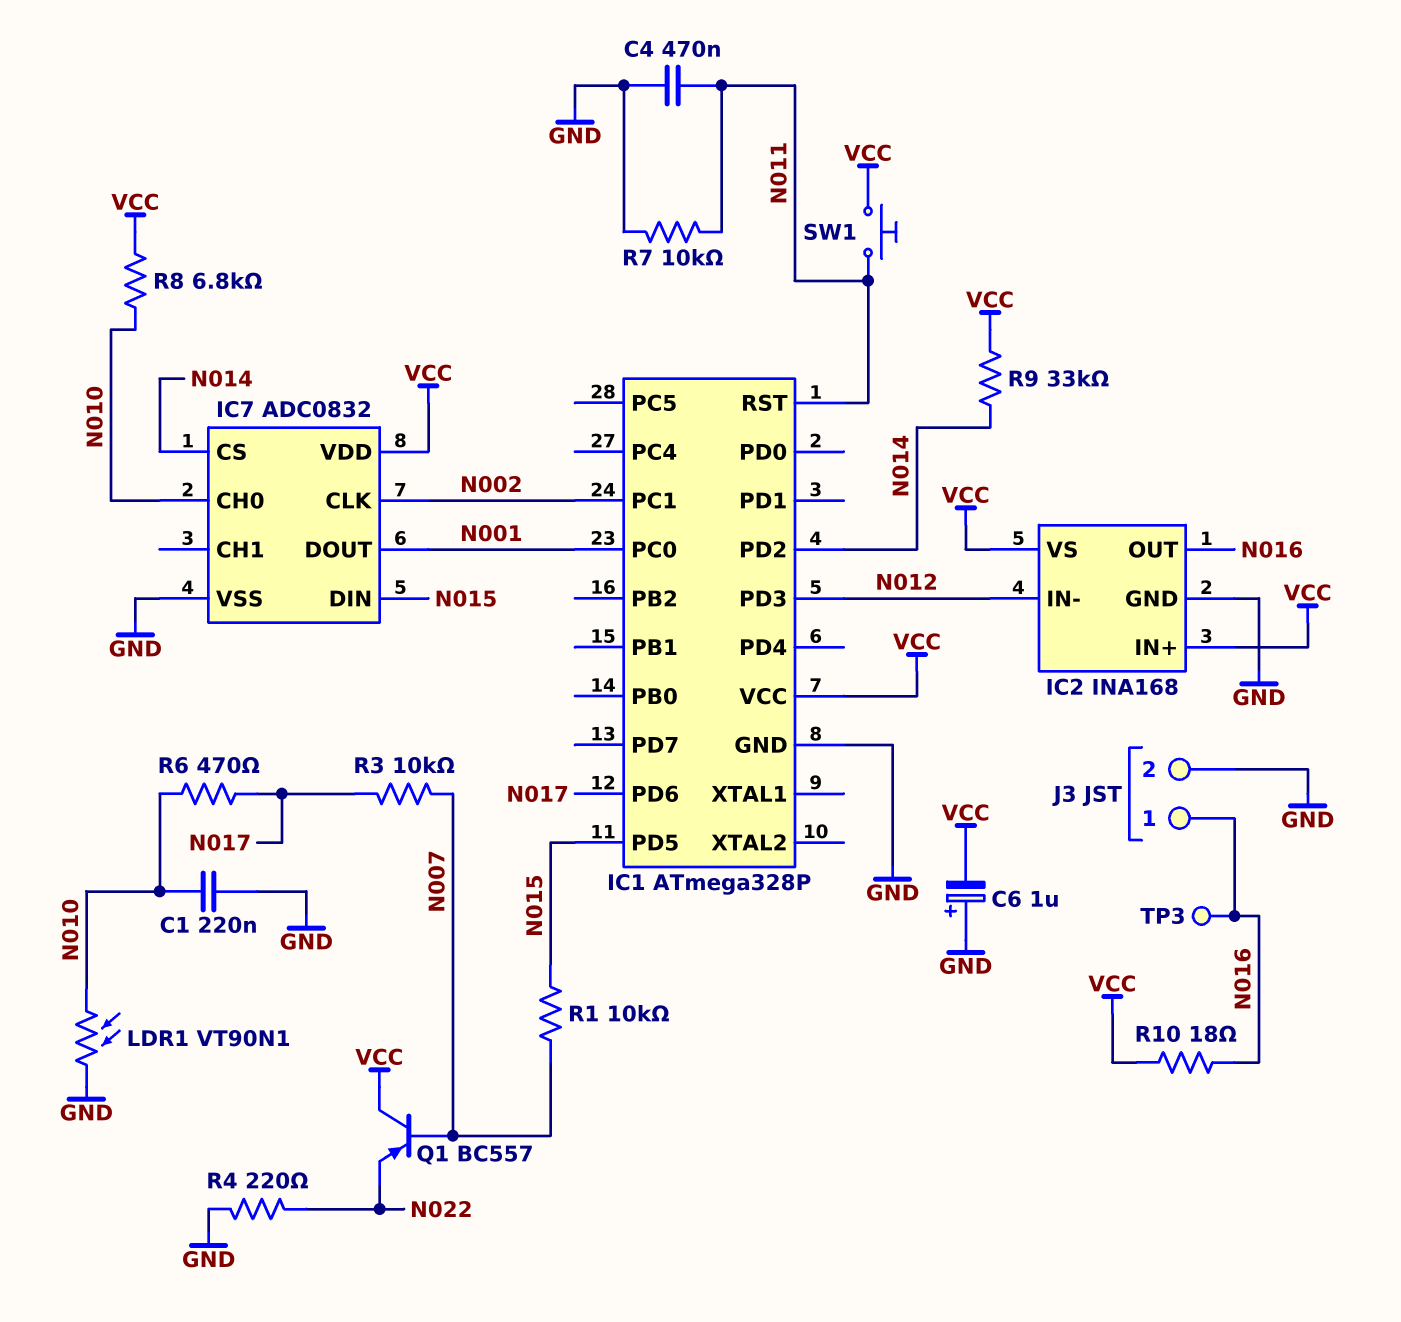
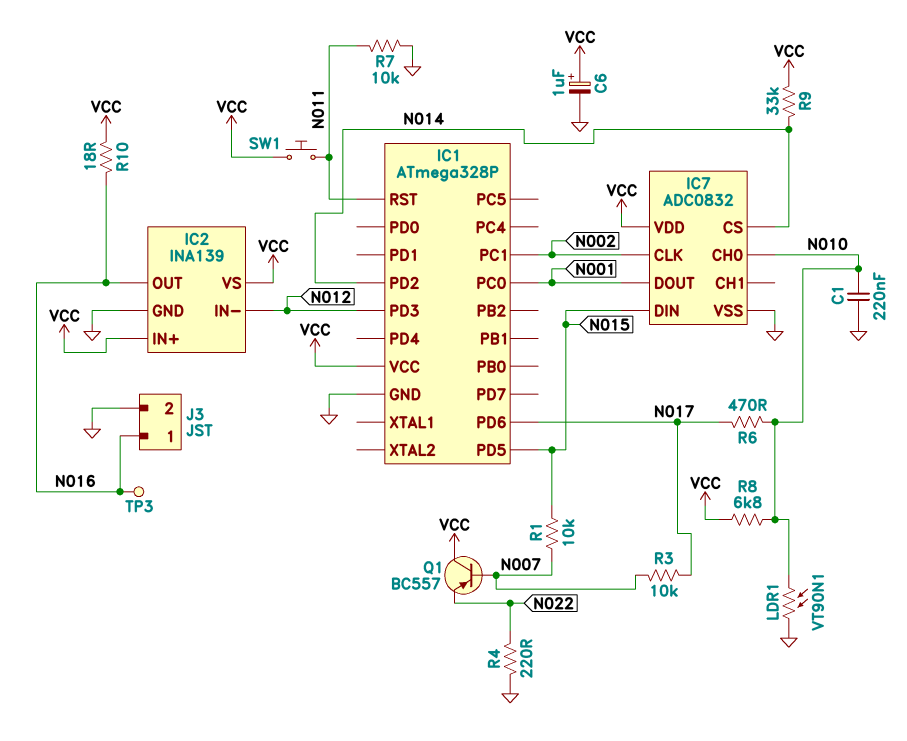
C4: 470nF (GND, N011) -> none
C6: 1uF (plus GND, minus VCC) -> 1uF (plus VCC, minus GND)
IC2: INA168 -> INA139

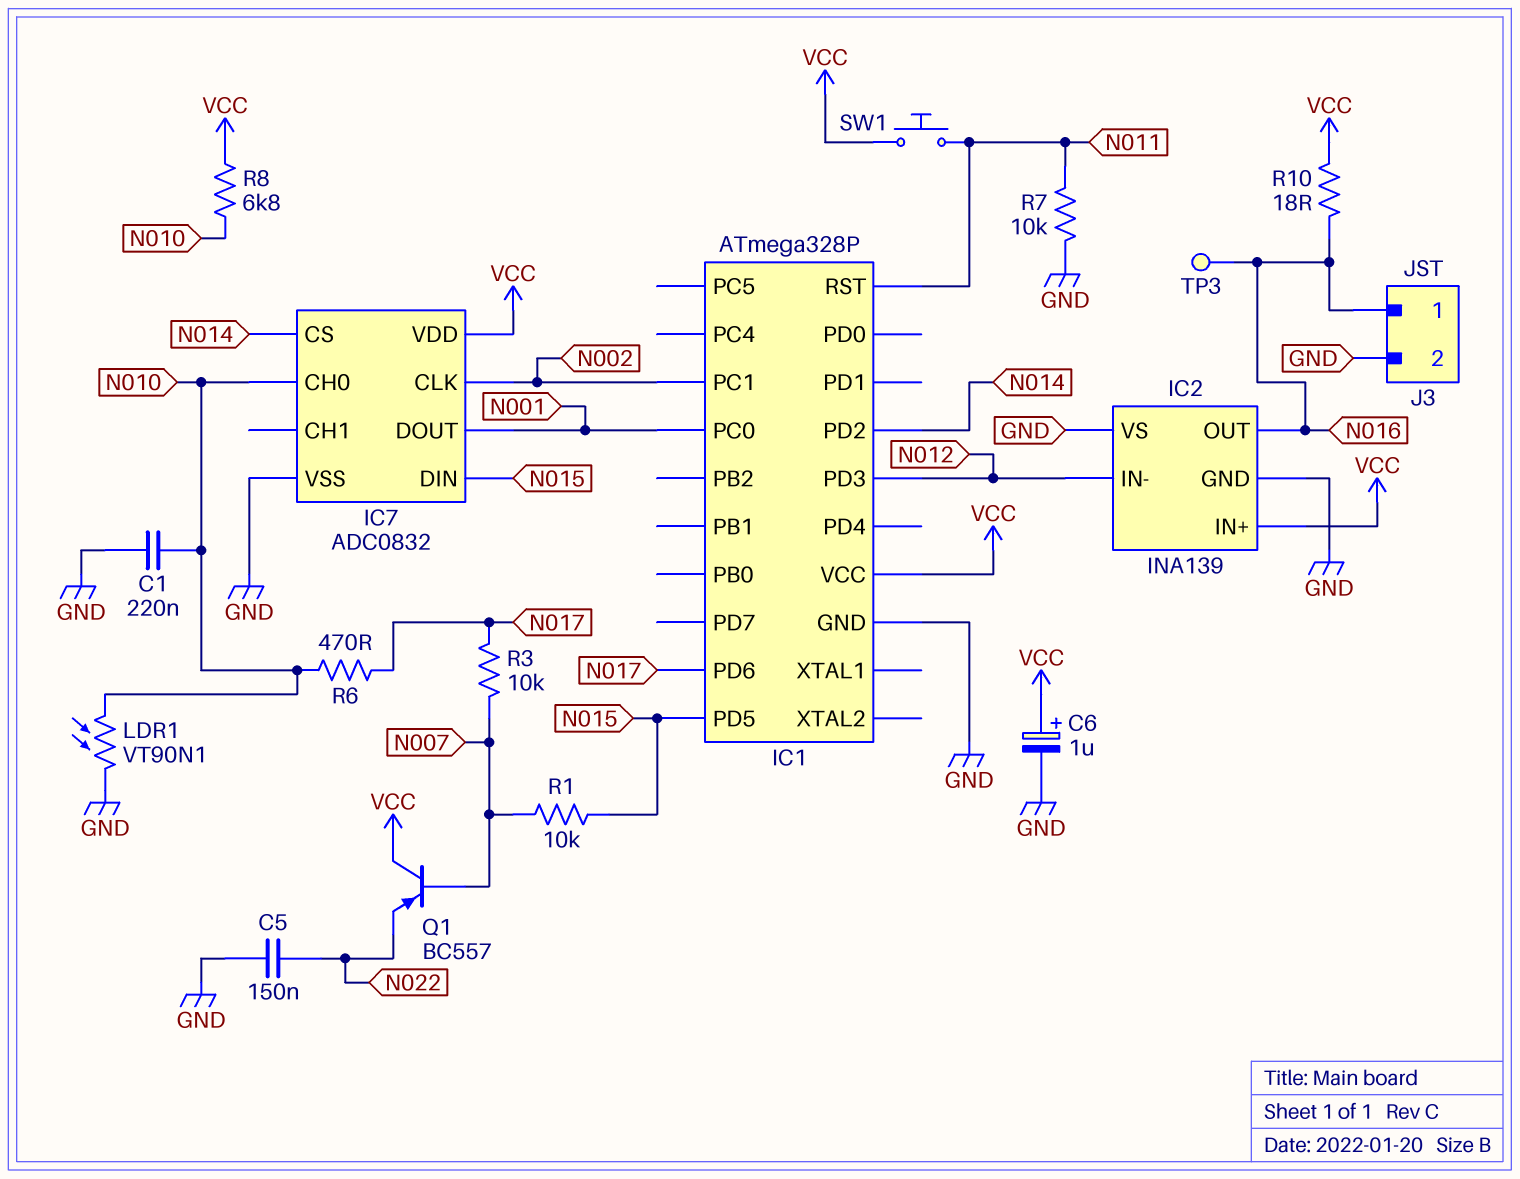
C5: none -> 150nF (GND, N022)
IC2 pin VS: VCC -> GND
R4: 220 (GND, N022) -> none
R9: 33k (N014, VCC) -> none

